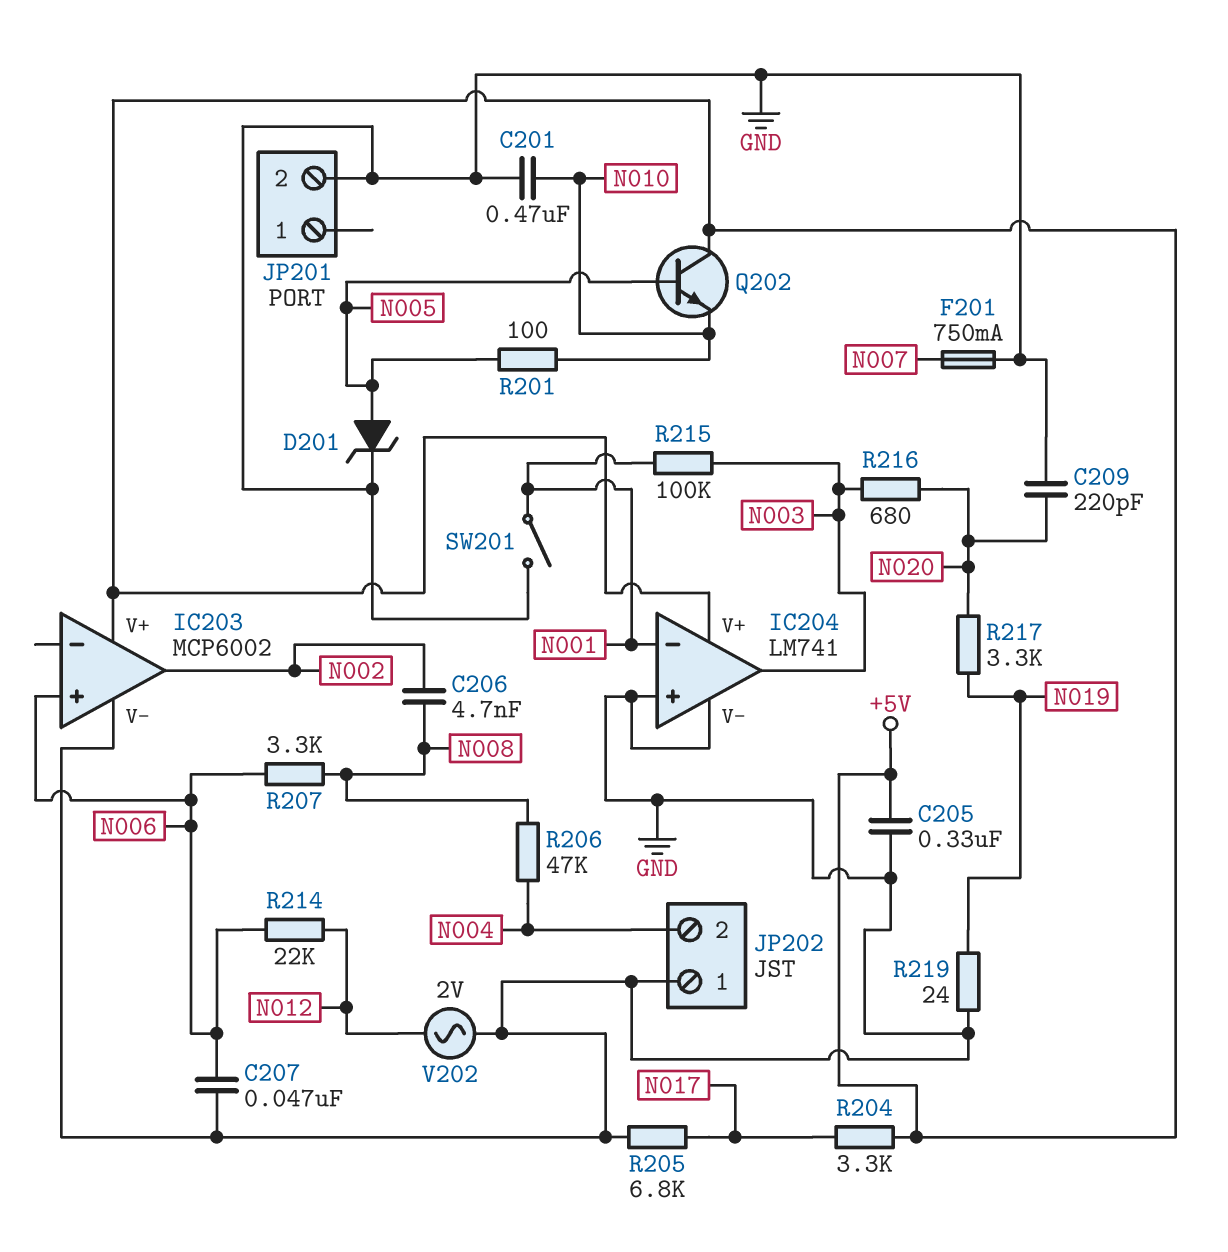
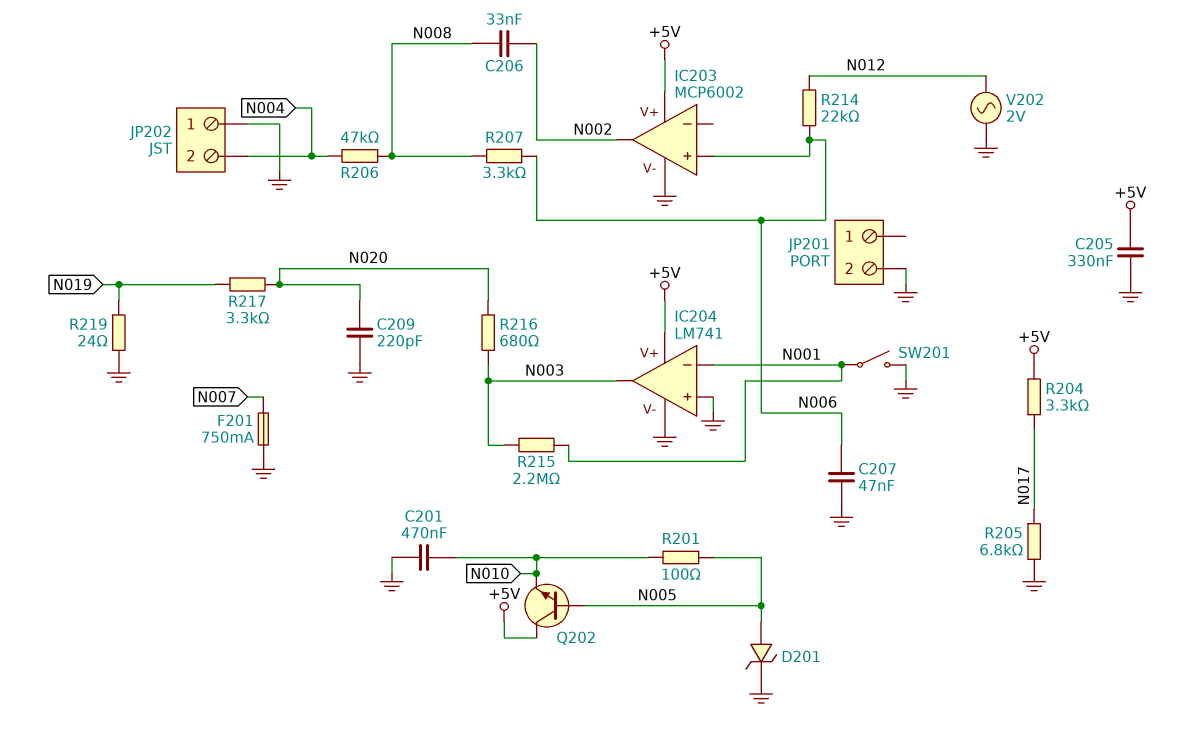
C206: 4.7nF (N002, N008) -> 33nF (N002, N008)
R215: 100k (N001, N003) -> 2.2M (N001, N003)

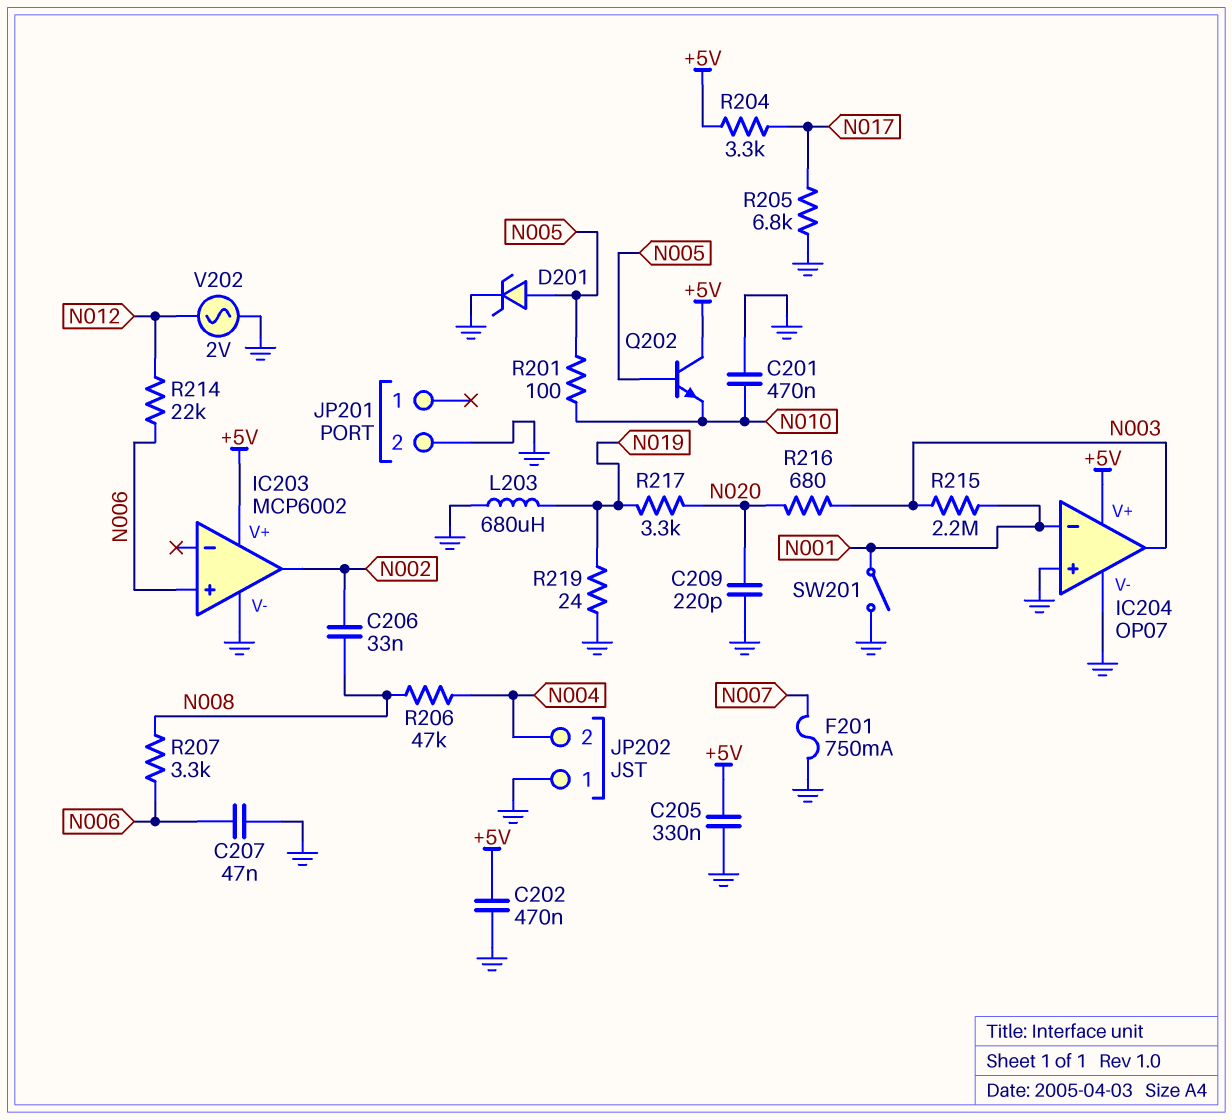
C202: none -> 470nF (+5V, GND)
IC204: LM741 -> OP07
L203: none -> 680uH (GND, N019)

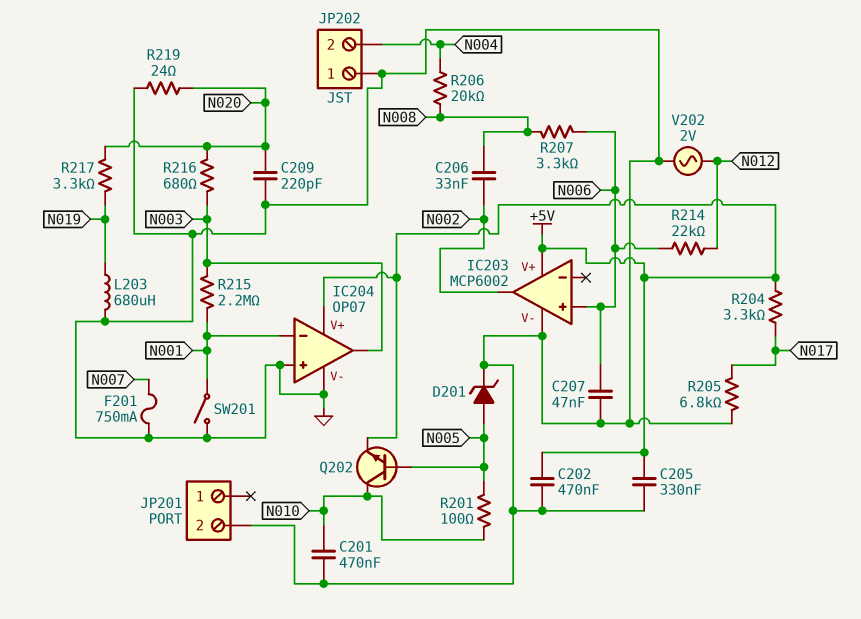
Q202: NPN (B N005, C +5V, E N010) -> NPN (B N005, C N010, E +5V)
R206: 47k (N004, N008) -> 20k (N004, N008)
R219: 24 (GND, N019) -> 24 (GND, N020)

